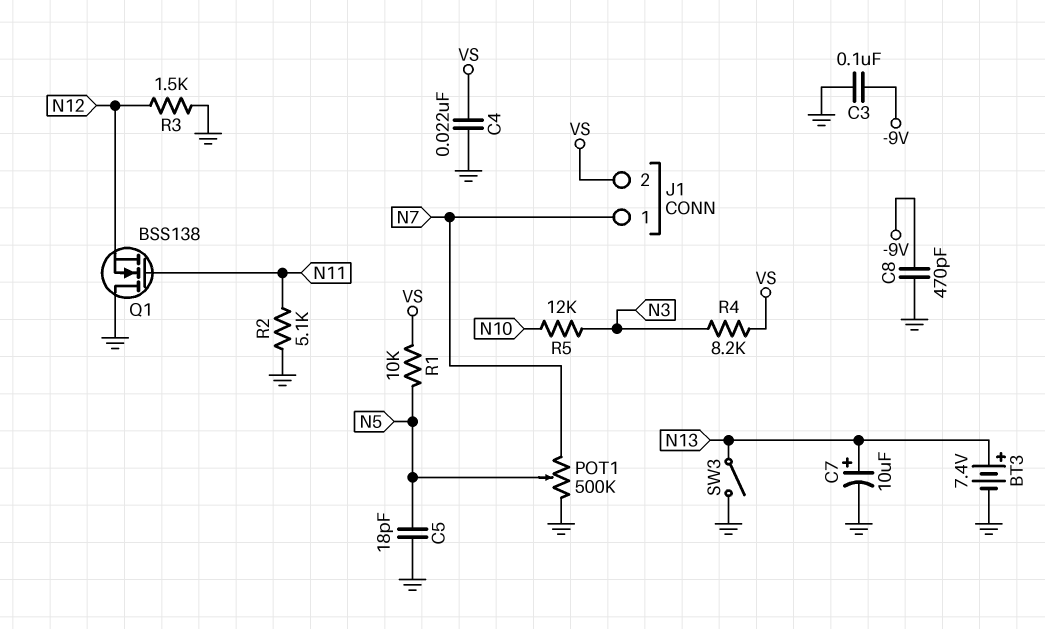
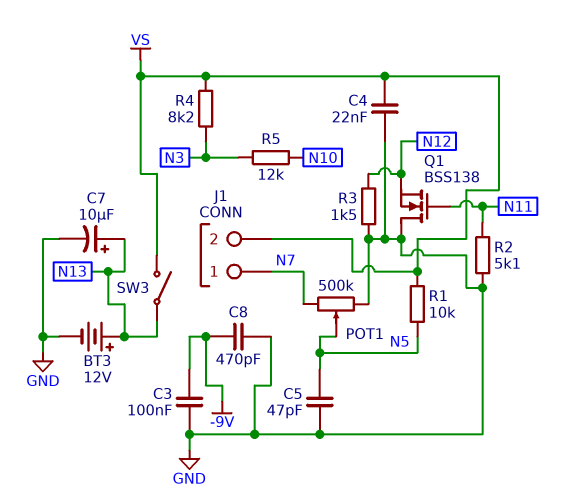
BT3: 7.4V (plus N13, minus GND) -> 12V (plus N13, minus GND)
C5: 18pF (GND, N5) -> 47pF (GND, N5)
SW3: switch (GND, N13) -> switch (N13, VS)

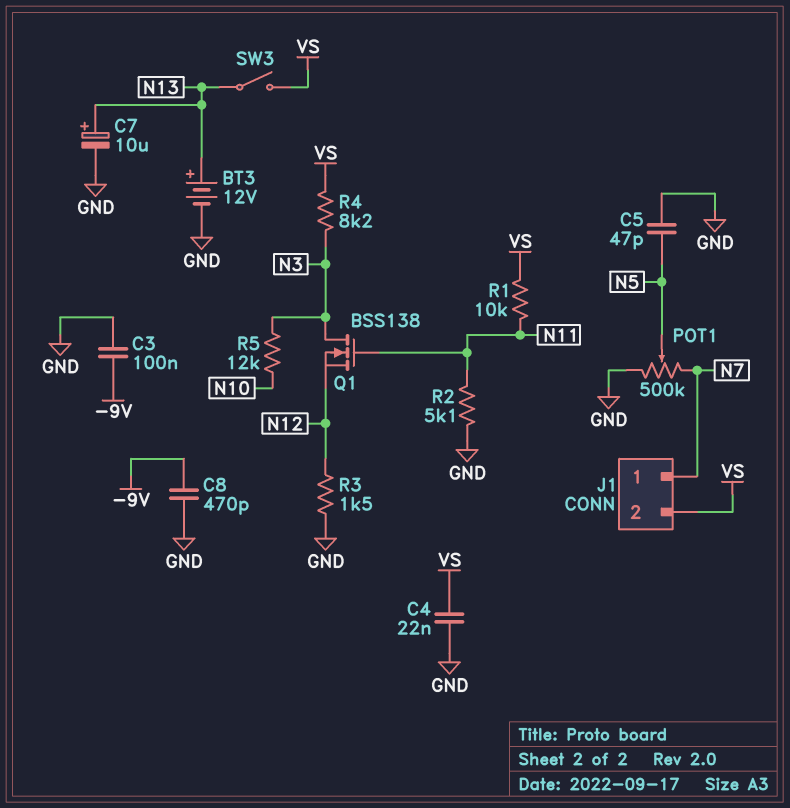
Q1: NMOS BSS138 (G N11, D GND, S N12) -> NMOS BSS138 (G N11, D N3, S N12)
R1: 10k (N5, VS) -> 10k (N11, VS)

